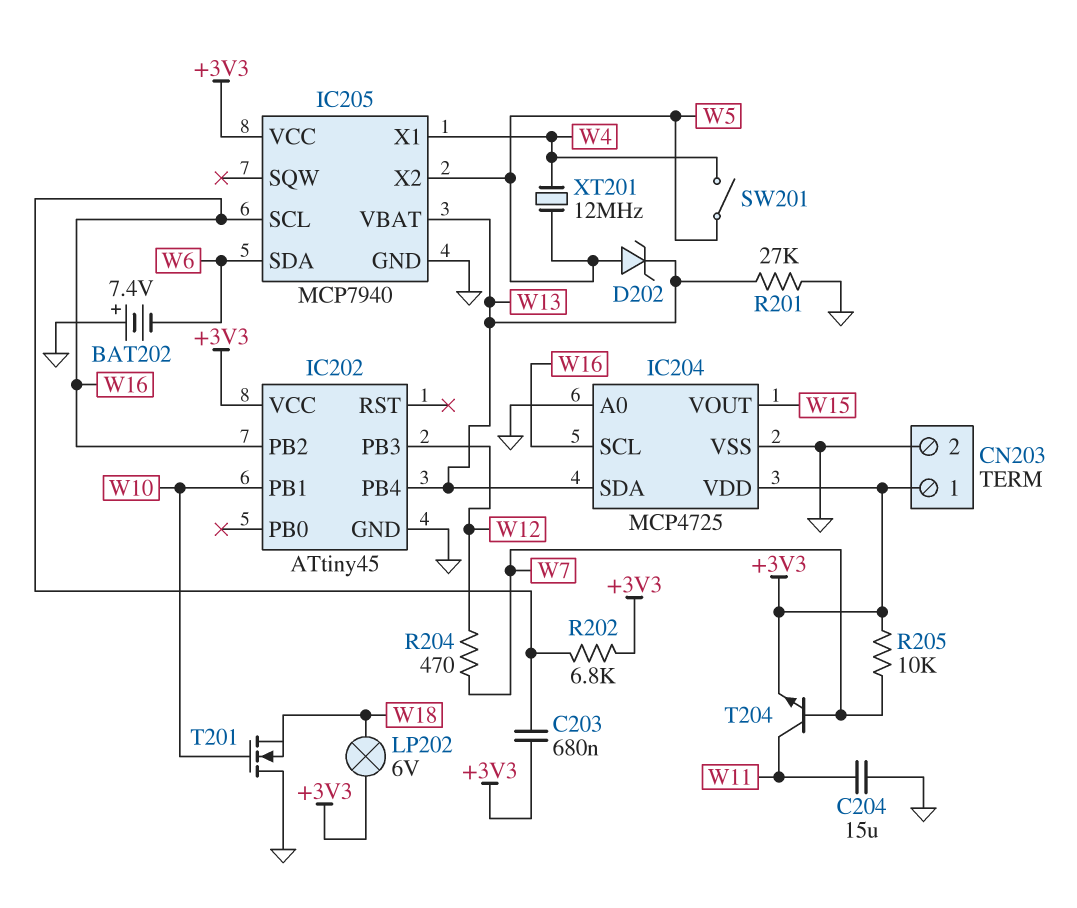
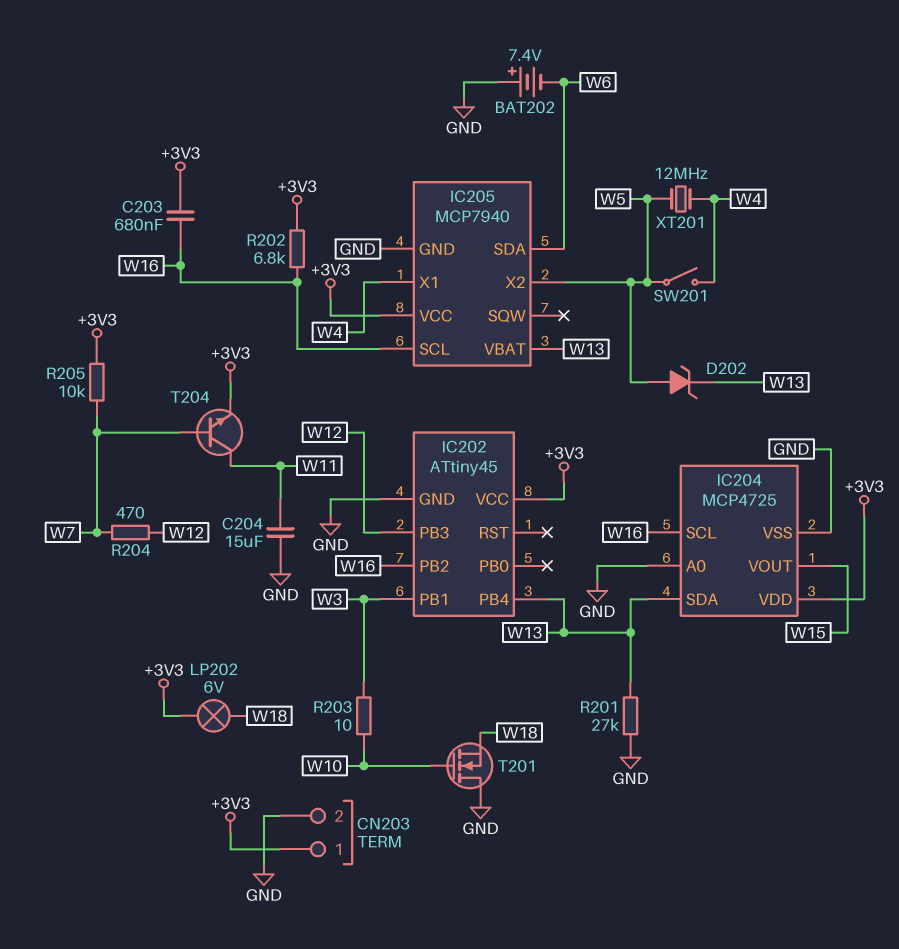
IC202 pin PB1: W10 -> W3
R203: none -> 10 (W3, W10)

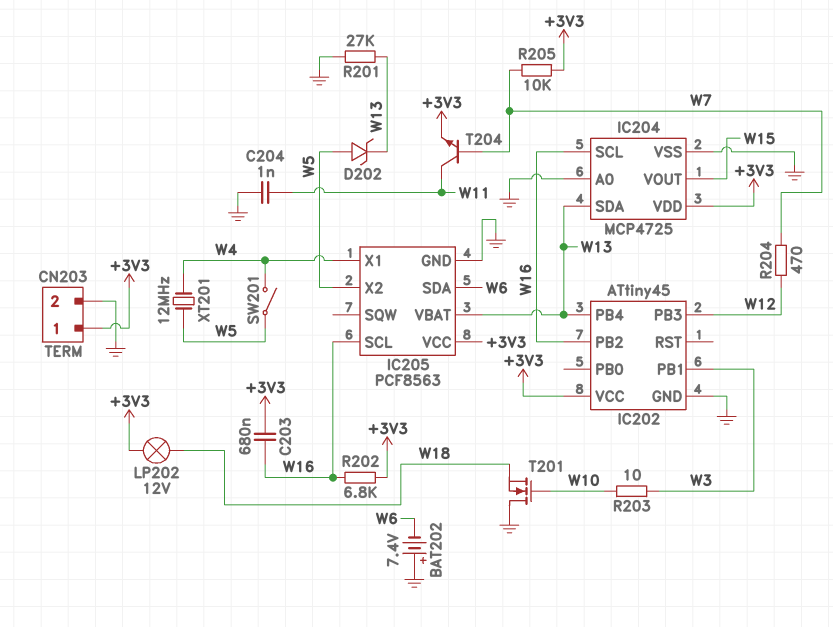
C204: 15uF (GND, W11) -> 1nF (GND, W11)
IC205: MCP7940 -> PCF8563
LP202: lamp 6V (+3V3, W18) -> lamp 12V (+3V3, W18)

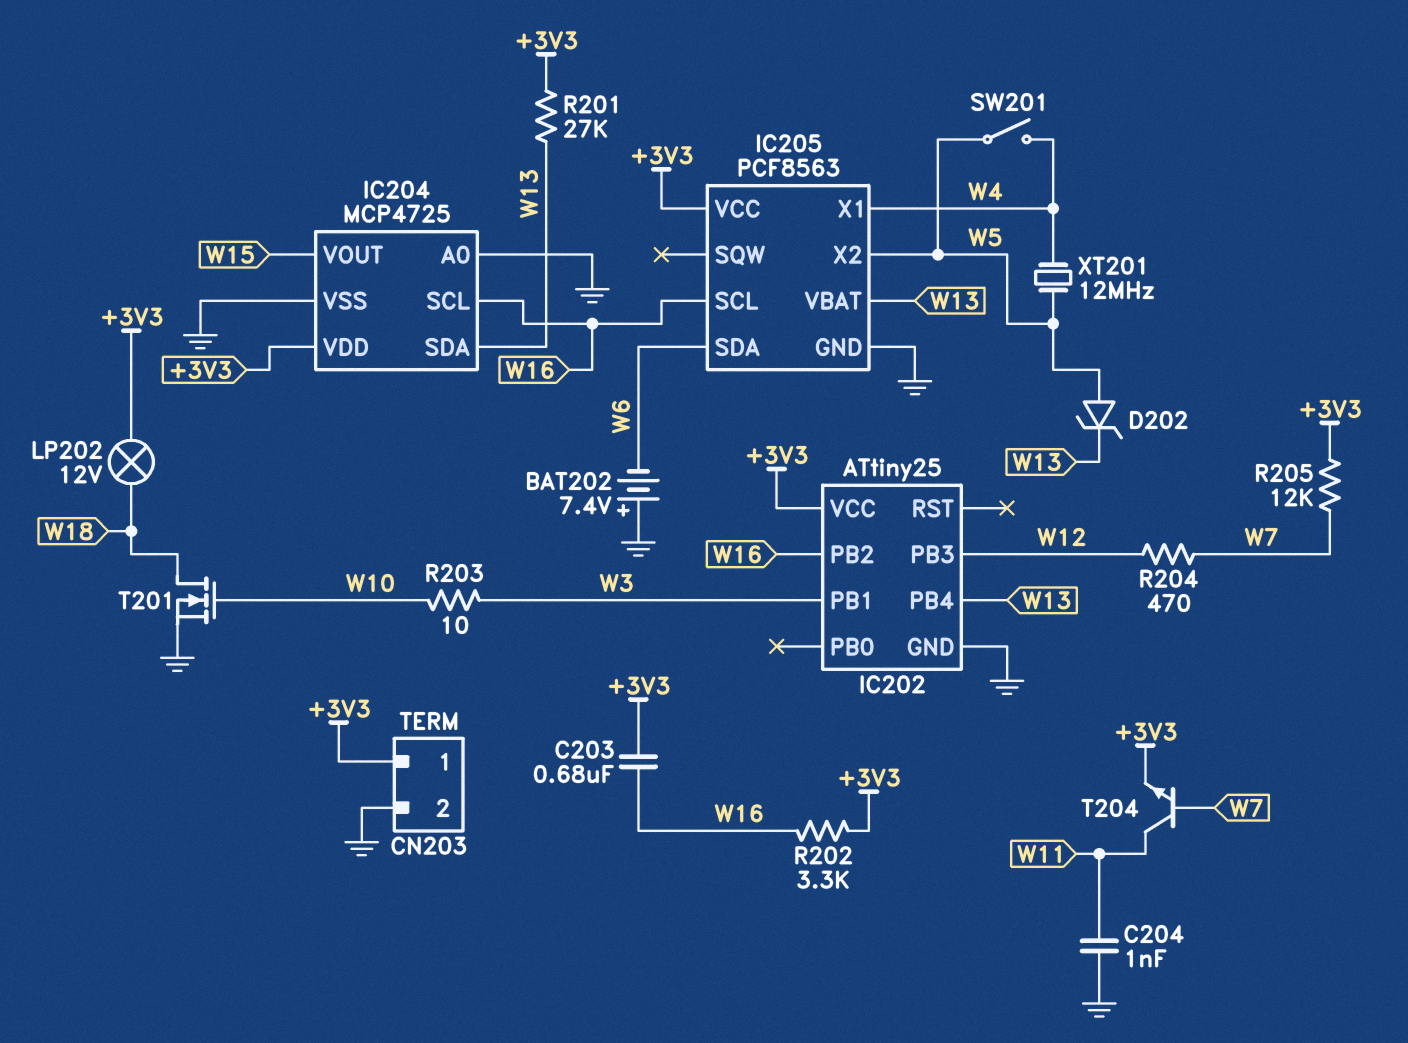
IC202: ATtiny45 -> ATtiny25
R201: 27k (GND, W13) -> 27k (+3V3, W13)
R202: 6.8k (+3V3, W16) -> 3.3k (+3V3, W16)
R205: 10k (+3V3, W7) -> 12k (+3V3, W7)
T201: NMOS (G W10, D GND, S W18) -> NMOS (G W10, D W18, S GND)

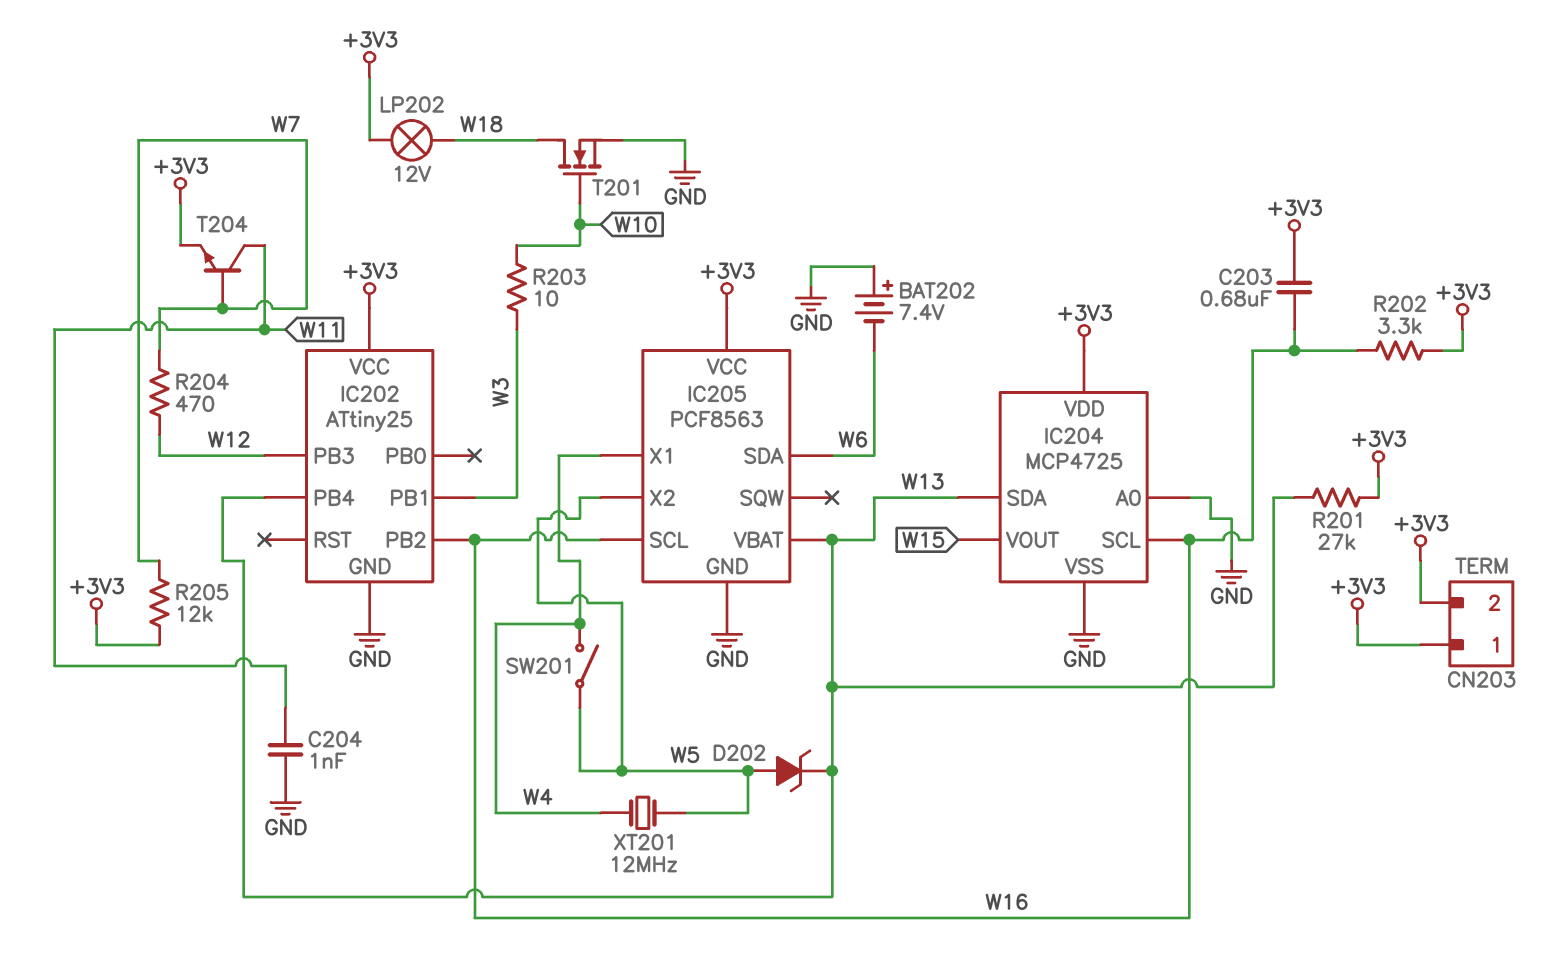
CN203 pin 2: GND -> +3V3

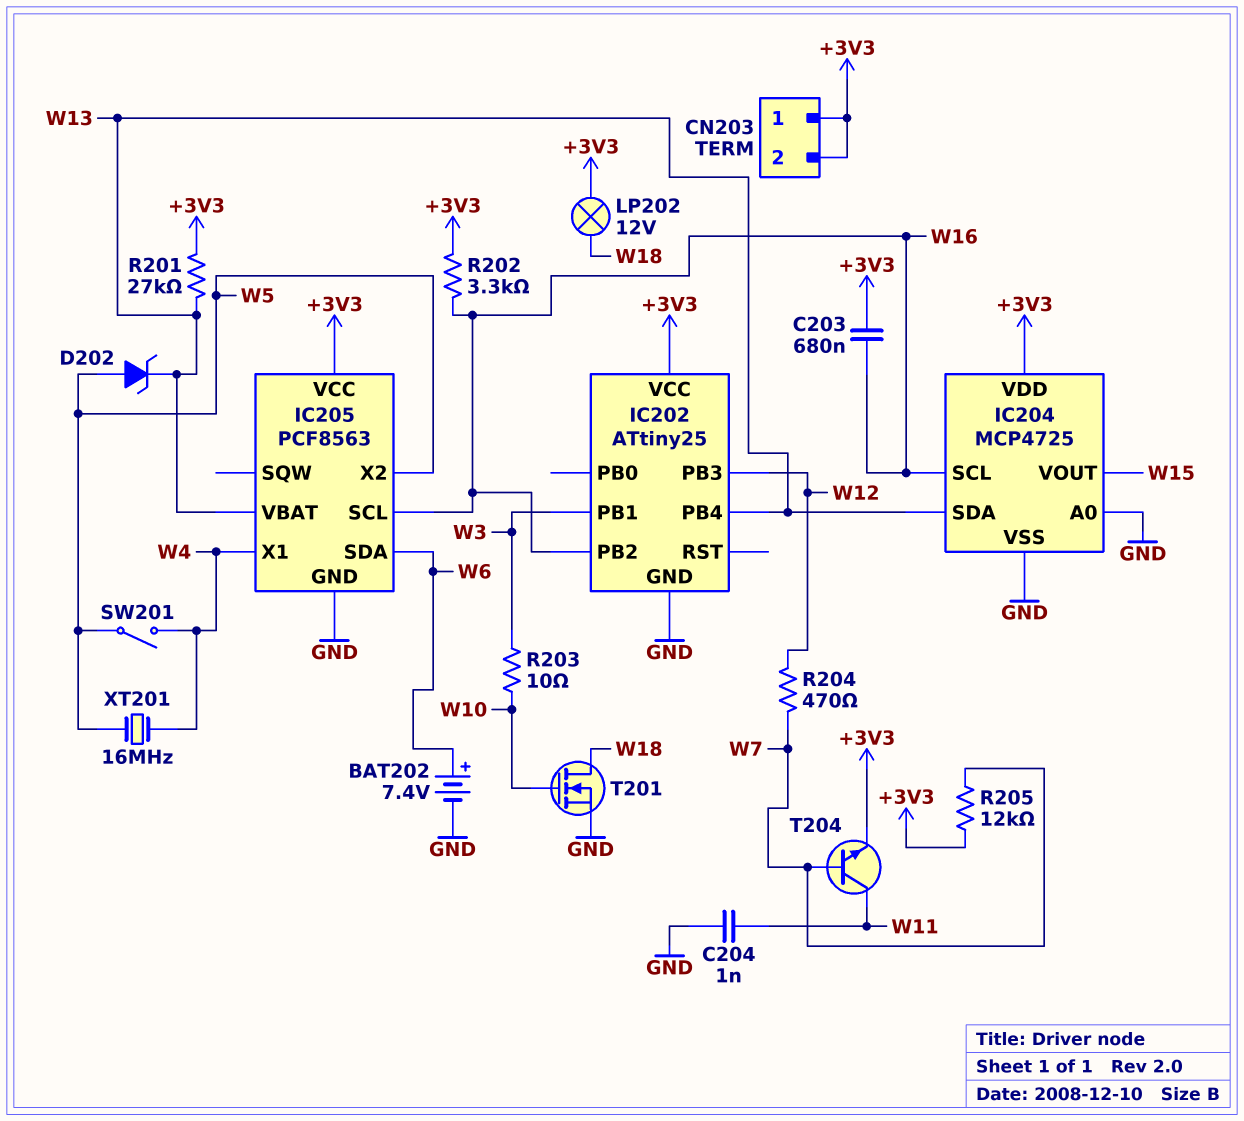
BAT202: 7.4V (plus GND, minus W6) -> 7.4V (plus W6, minus GND)
XT201: 12MHz (W4, W5) -> 16MHz (W4, W5)

